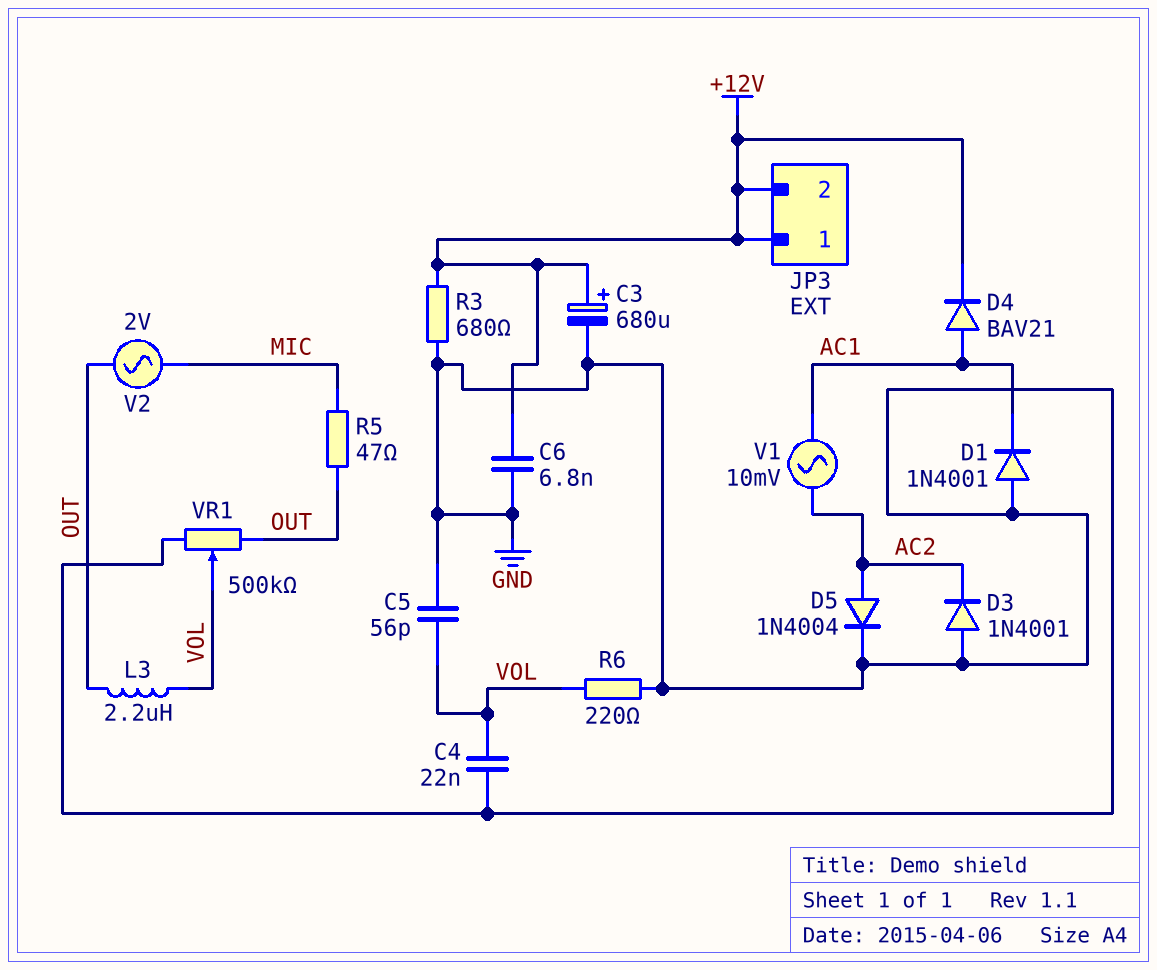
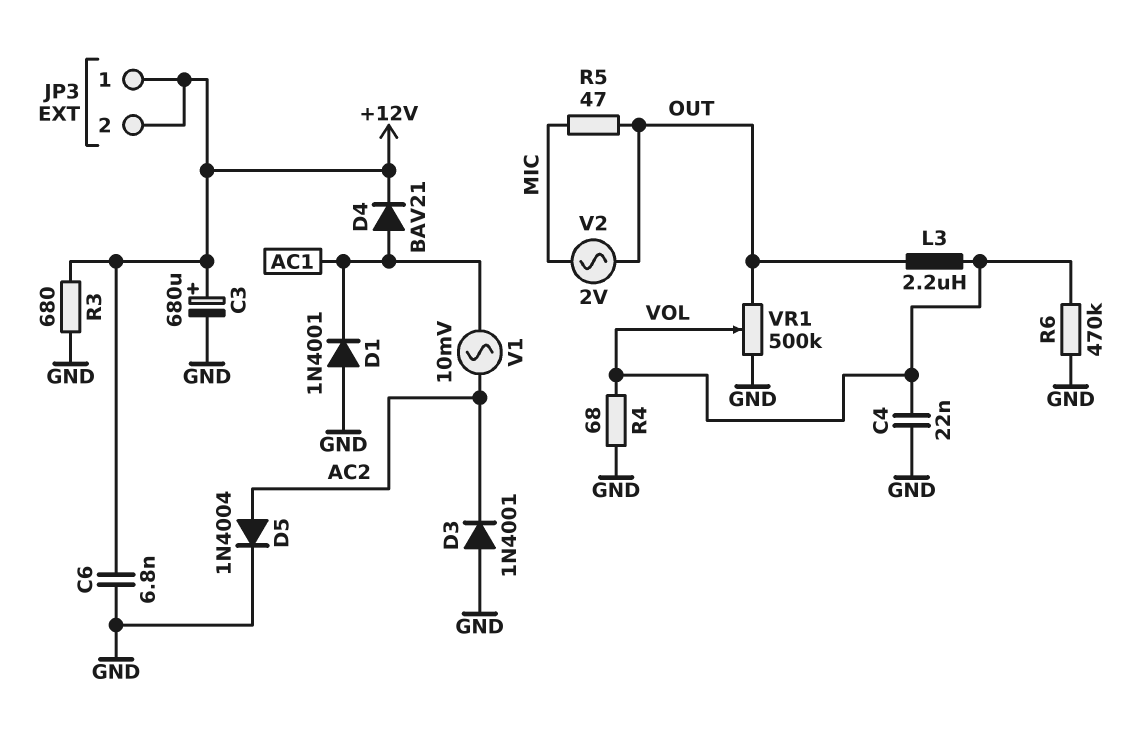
C5: 56pF (GND, VOL) -> none
R4: none -> 68 (GND, VOL)
R6: 220 (GND, VOL) -> 470k (GND, VOL)

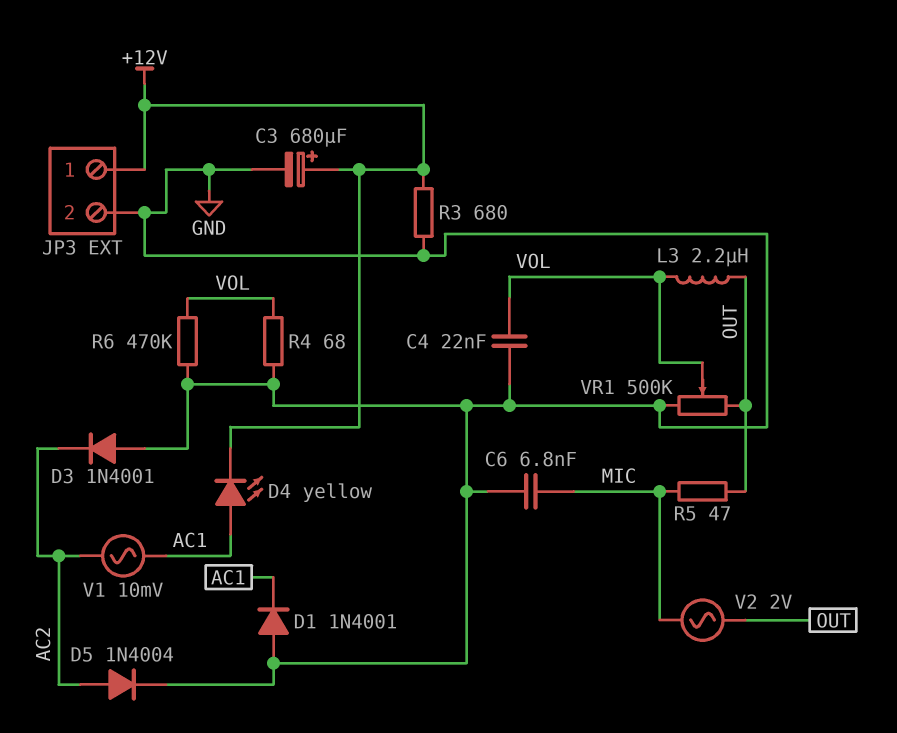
C6: 6.8nF (+12V, GND) -> 6.8nF (GND, MIC)
D4: diode BAV21 (A AC1, K +12V) -> LED yellow (A AC1, K +12V)
JP3 pin 2: +12V -> GND

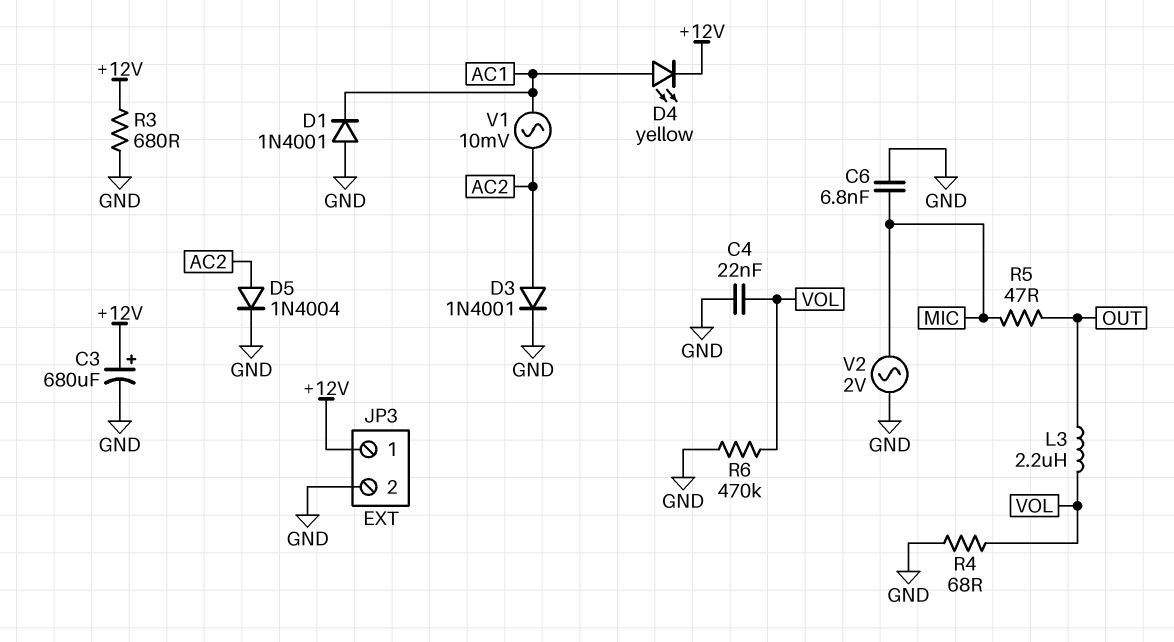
D3: diode 1N4001 (A GND, K AC2) -> diode 1N4001 (A AC2, K GND)
V2: AC 2V (MIC, OUT) -> AC 2V (GND, MIC)
VR1: 500k (GND, OUT, wiper VOL) -> none

